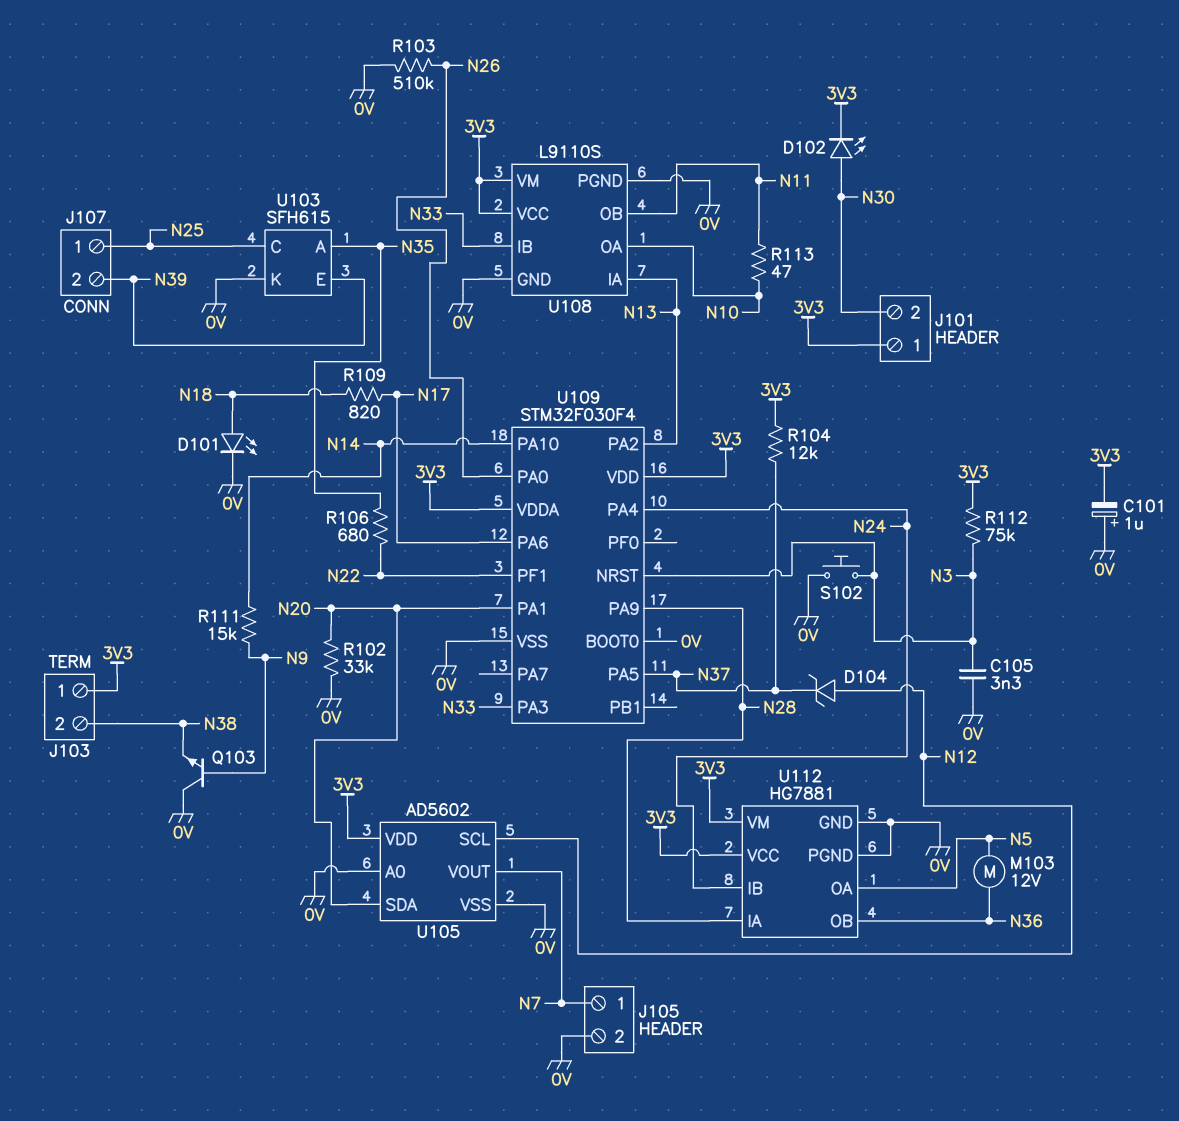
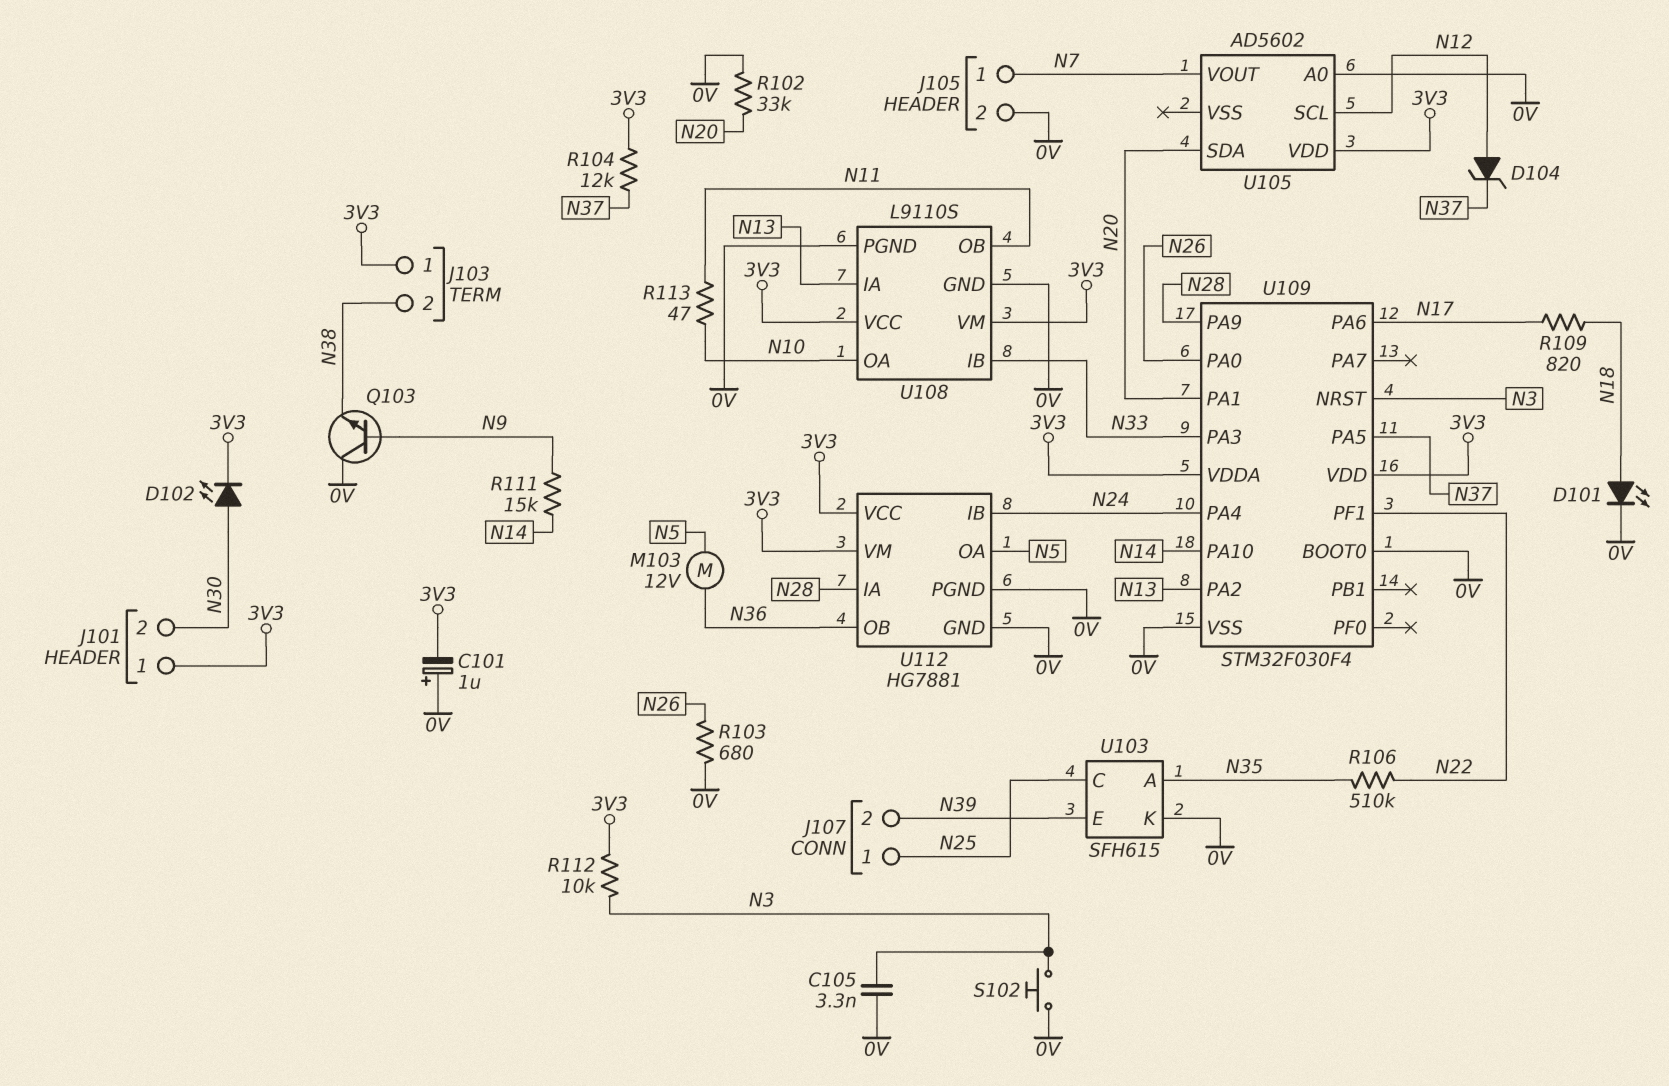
R103: 510k (0V, N26) -> 680 (0V, N26)
R106: 680 (N22, N35) -> 510k (N22, N35)
R112: 75k (3V3, N3) -> 10k (3V3, N3)
U105 pin VSS: 0V -> none

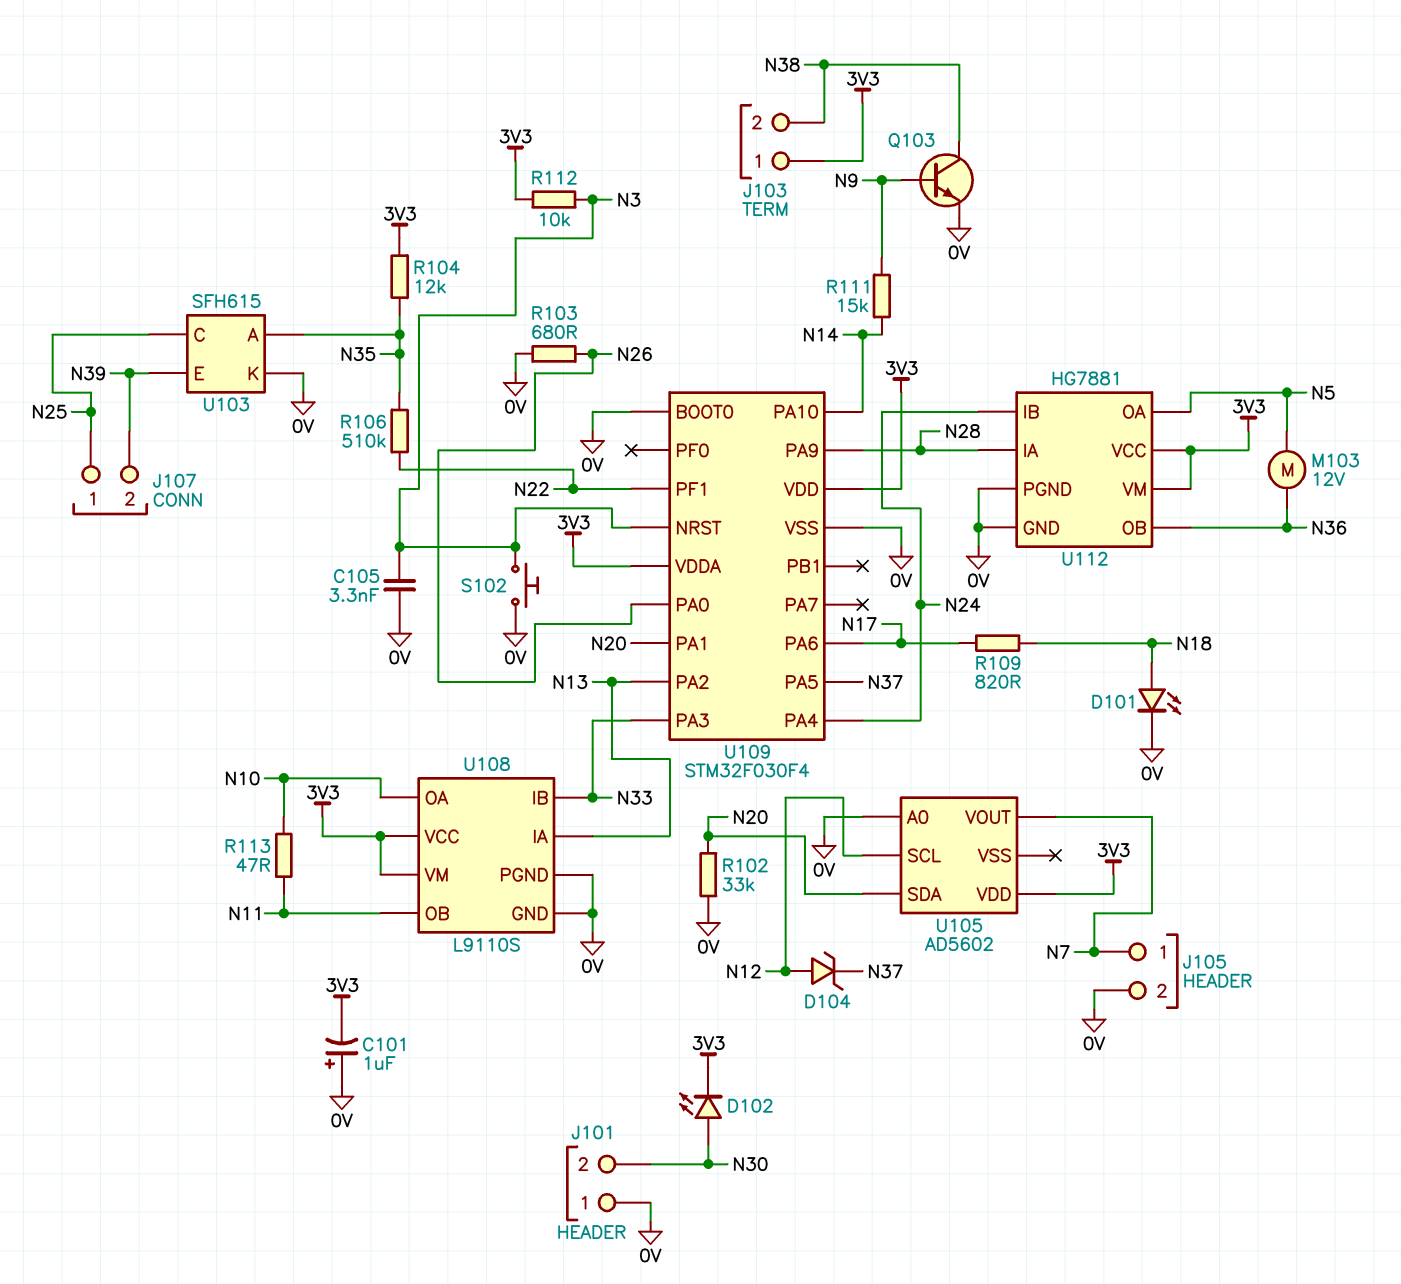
J101 pin 1: 3V3 -> 0V
Q103: NPN (B N9, C 0V, E N38) -> NPN (B N9, C N38, E 0V)
R104: 12k (3V3, N37) -> 12k (3V3, N35)

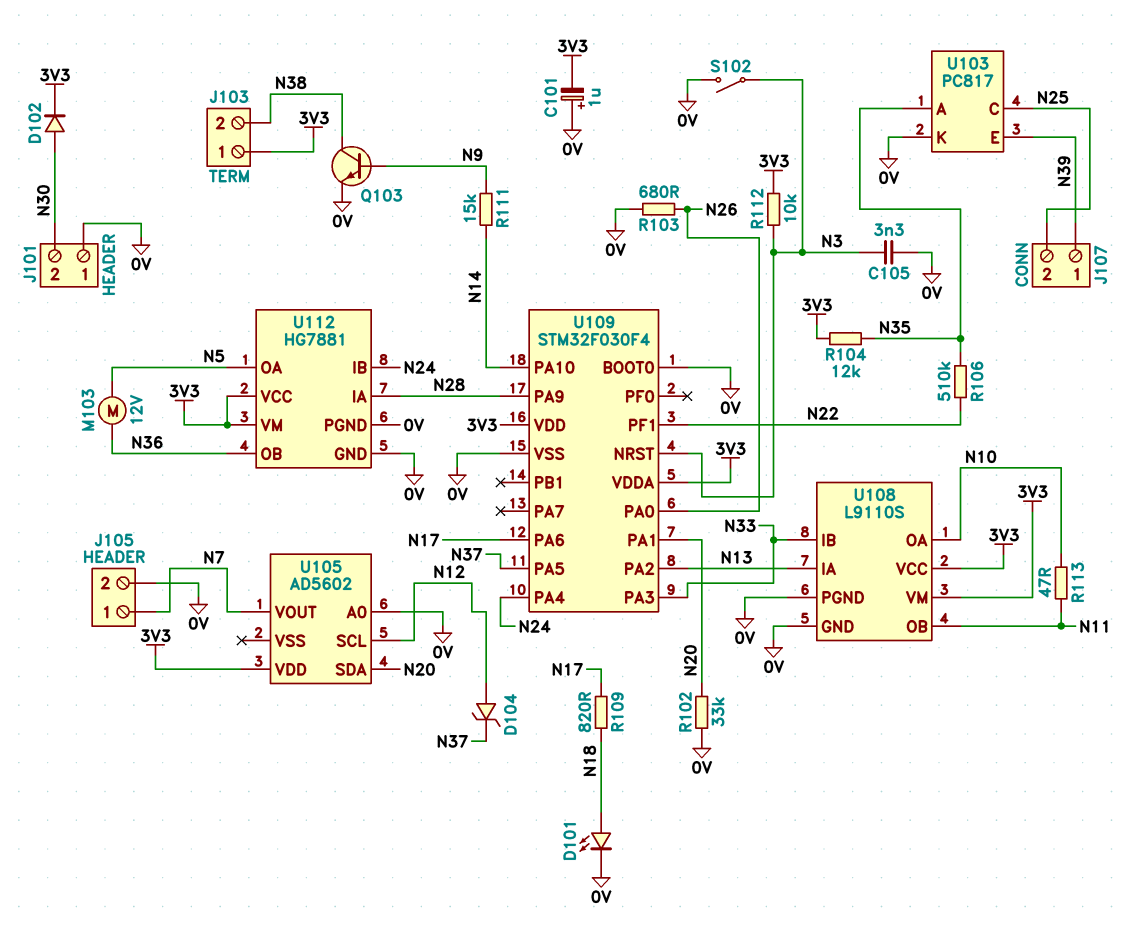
D102: LED (A N30, K 3V3) -> diode (A N30, K 3V3)
J107 pin 1: N25 -> N39
J107 pin 2: N39 -> N25
S102: button (0V, N3) -> switch (0V, N3)
U103: SFH615 -> PC817

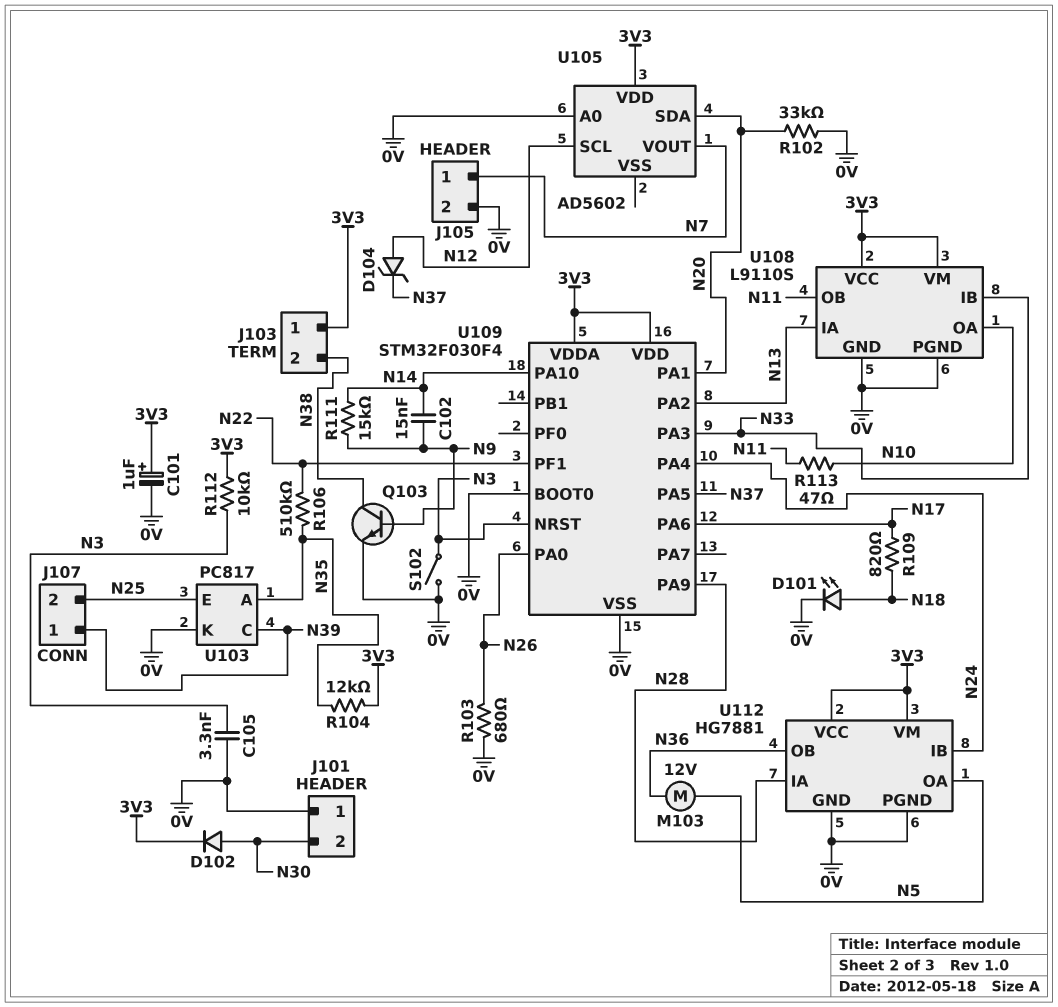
C101: 1uF (plus 0V, minus 3V3) -> 1uF (plus 3V3, minus 0V)
C102: none -> 15nF (N9, N14)
U103 pin C: N25 -> N39
U103 pin E: N39 -> N25

